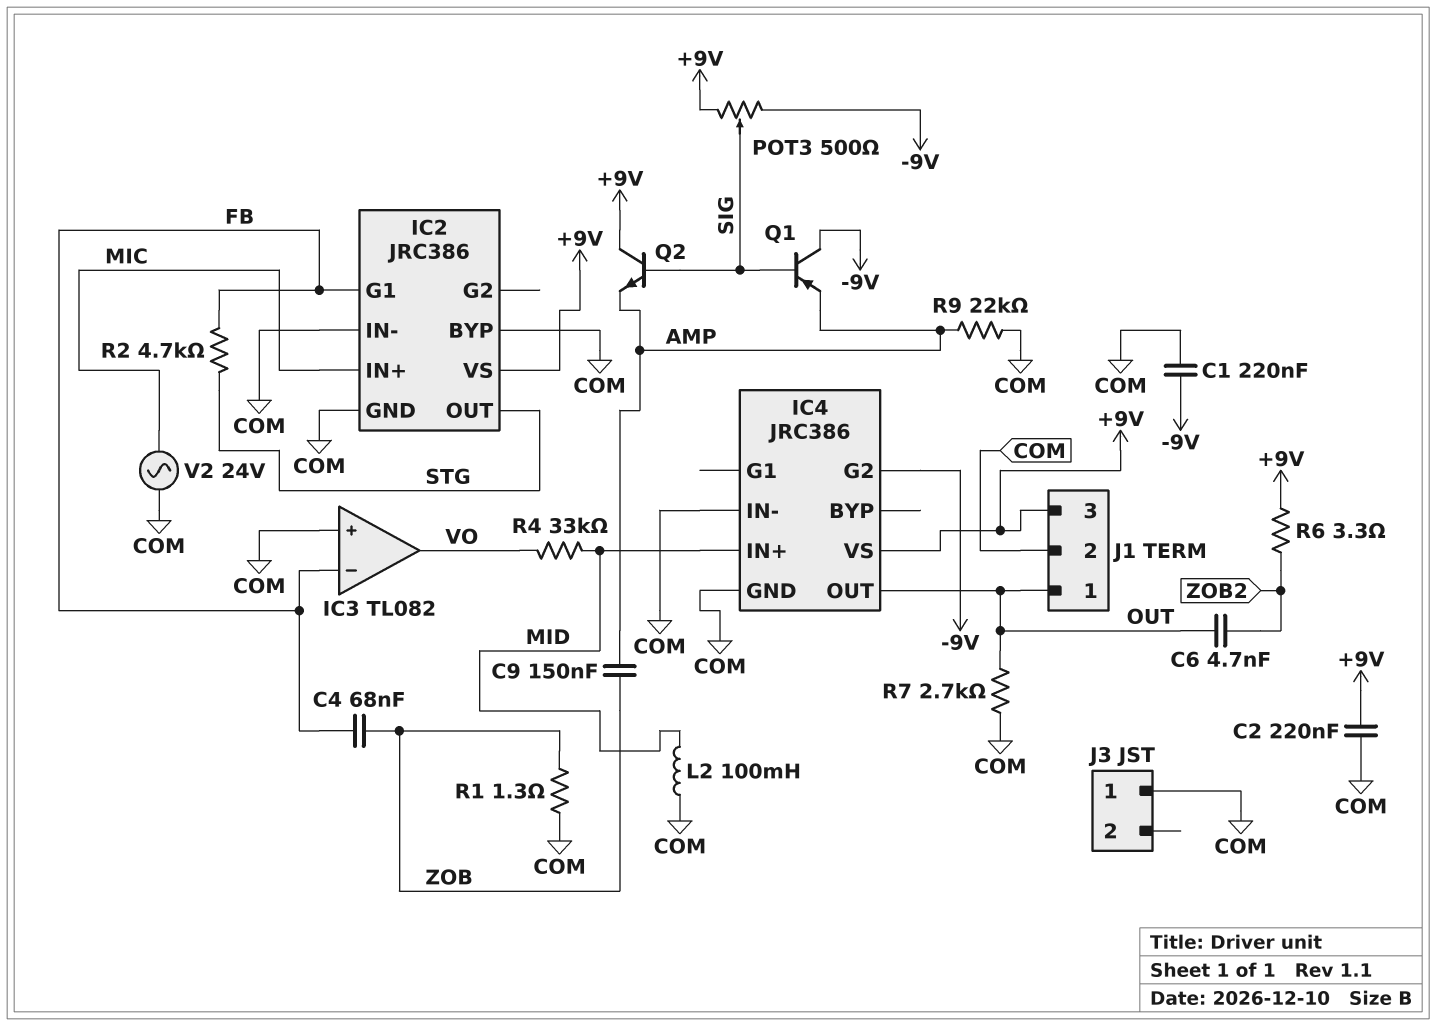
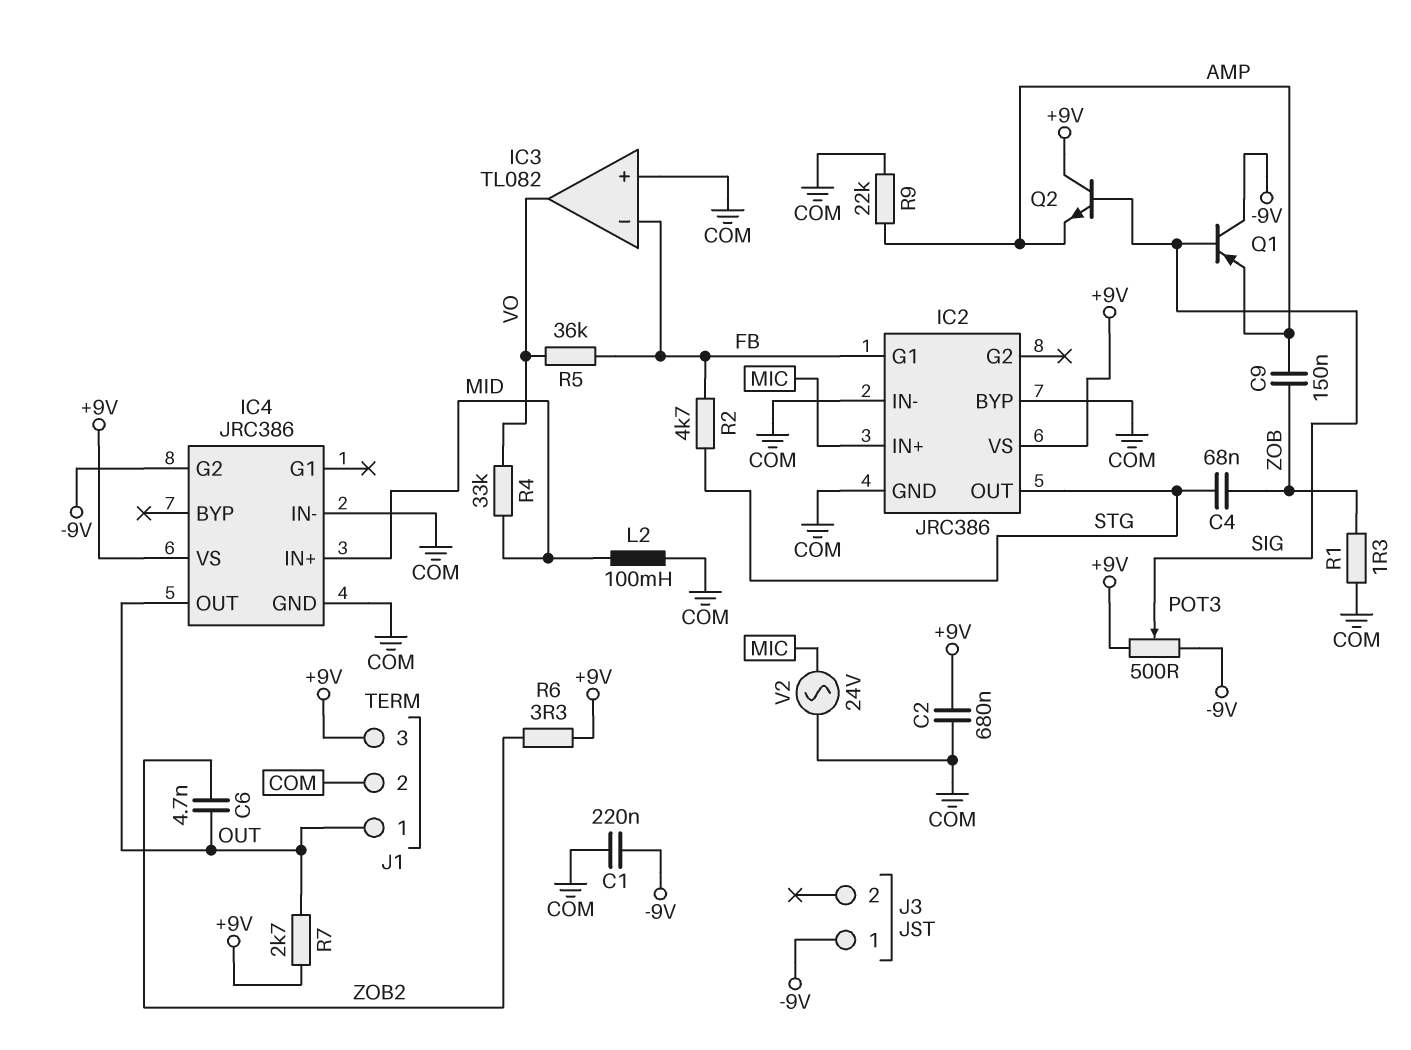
C2: 220nF (+9V, COM) -> 680nF (+9V, COM)
C4: 68nF (FB, ZOB) -> 68nF (STG, ZOB)
J3 pin 1: COM -> -9V
R5: none -> 36k (FB, VO)
R7: 2.7k (COM, OUT) -> 2.7k (+9V, OUT)

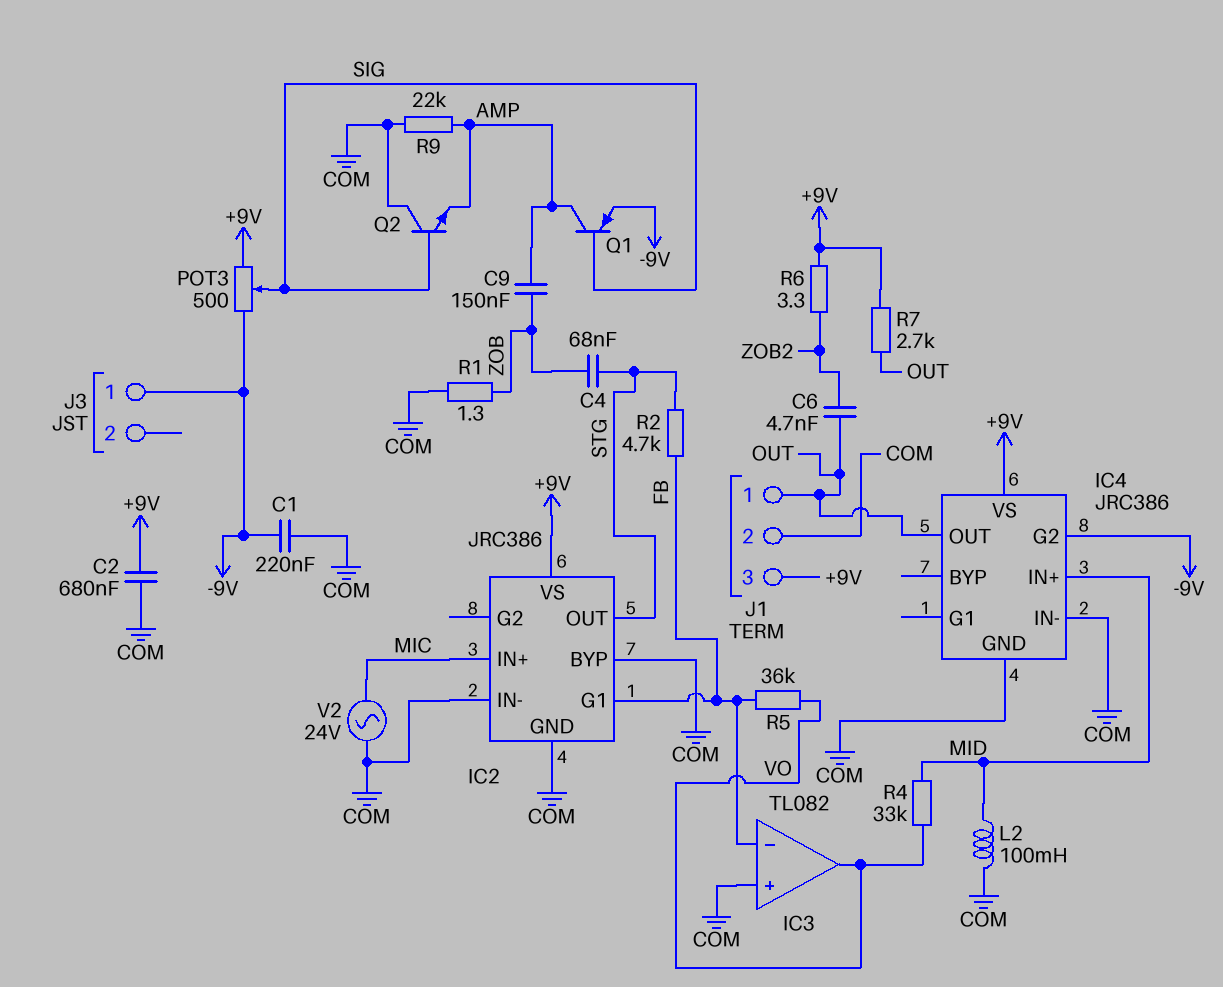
Q1: PNP (B SIG, C -9V, E AMP) -> PNP (B SIG, C AMP, E -9V)
Q2: NPN (B SIG, C +9V, E AMP) -> NPN (B SIG, C COM, E AMP)

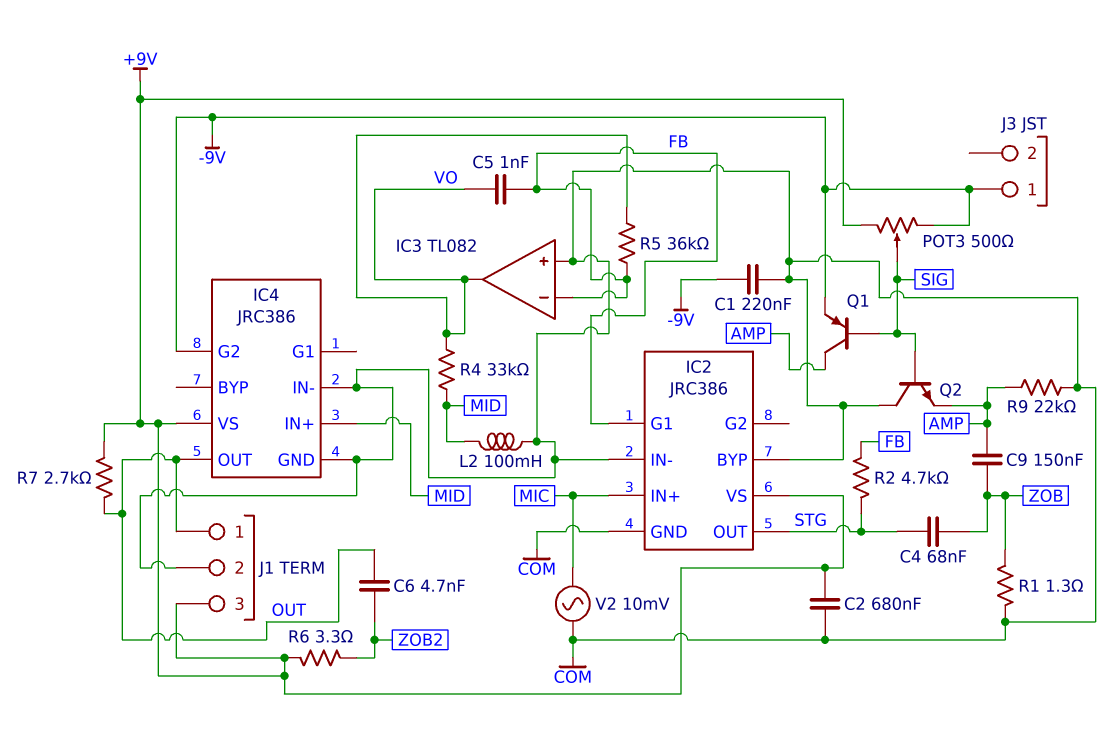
C5: none -> 1nF (FB, VO)
V2: AC 24V (COM, MIC) -> AC 10mV (COM, MIC)

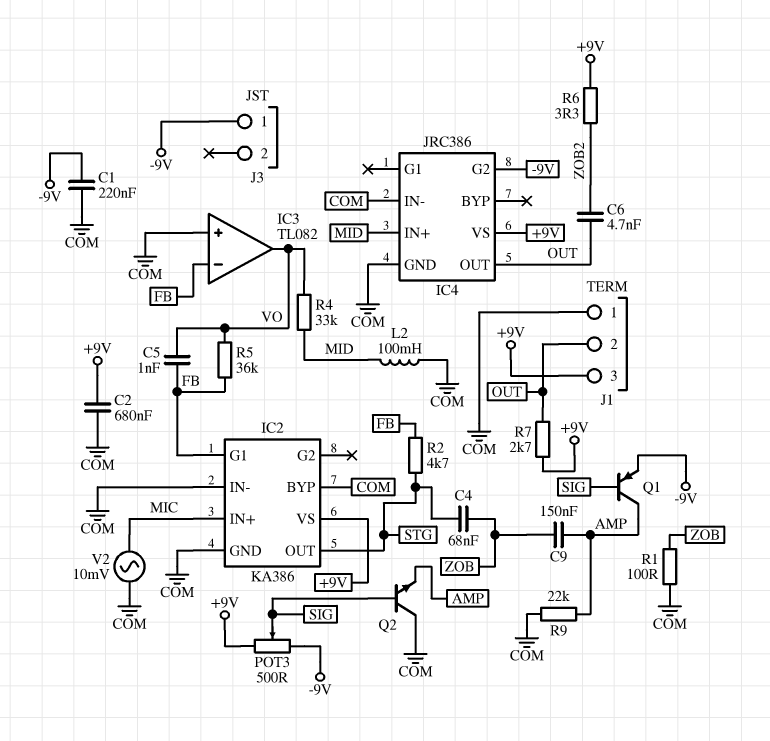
IC2: JRC386 -> KA386
J1 pin 1: OUT -> COM
J1 pin 2: COM -> OUT
R1: 1.3 (COM, ZOB) -> 100 (COM, ZOB)

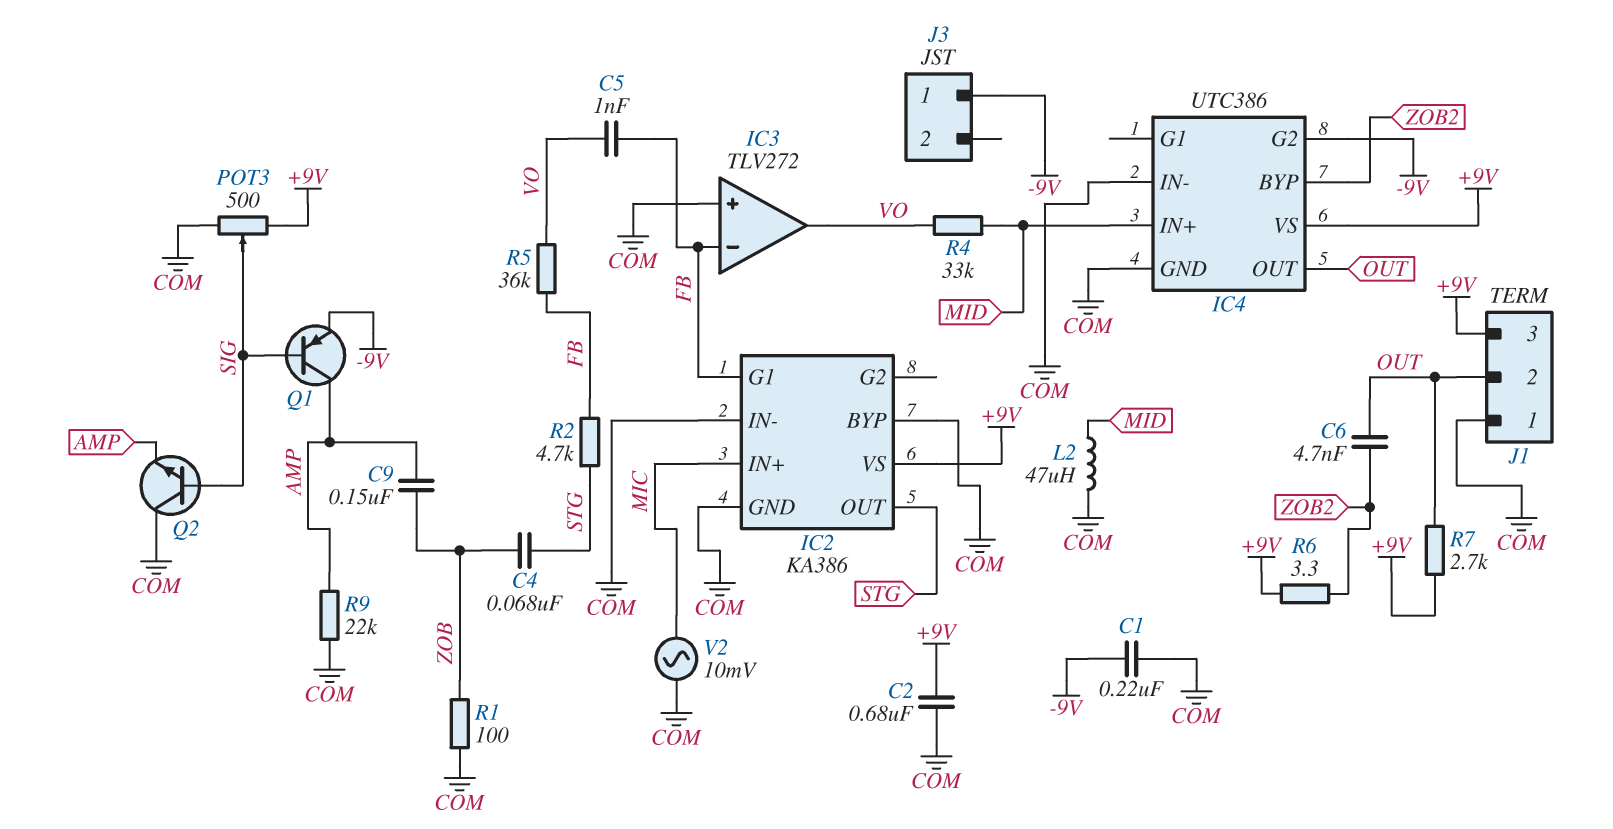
IC3: TL082 -> TLV272
IC4: JRC386 -> UTC386
IC4 pin BYP: none -> ZOB2
L2: 100mH (COM, MID) -> 47uH (COM, MID)
POT3: 500 (+9V, -9V, wiper SIG) -> 500 (+9V, COM, wiper SIG)

